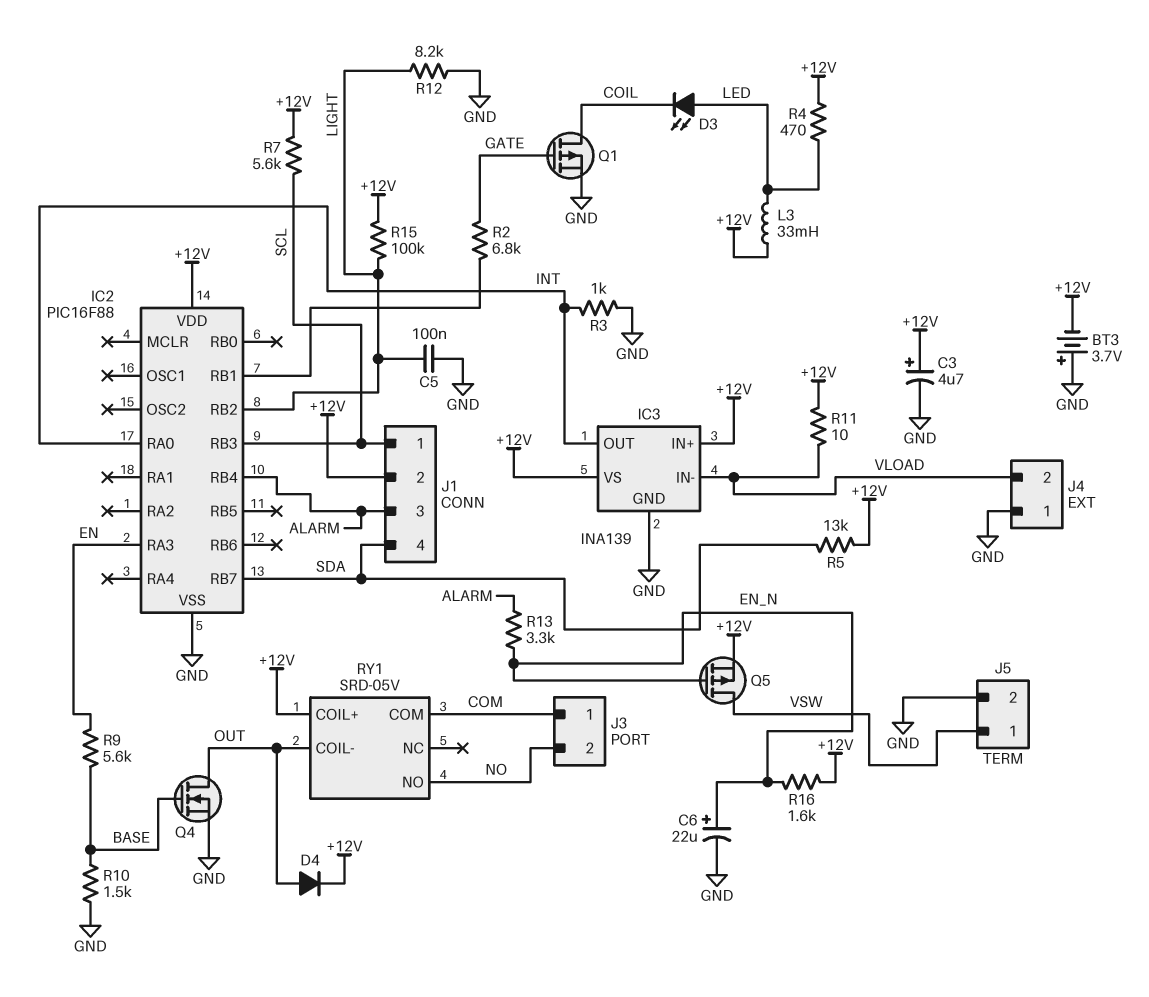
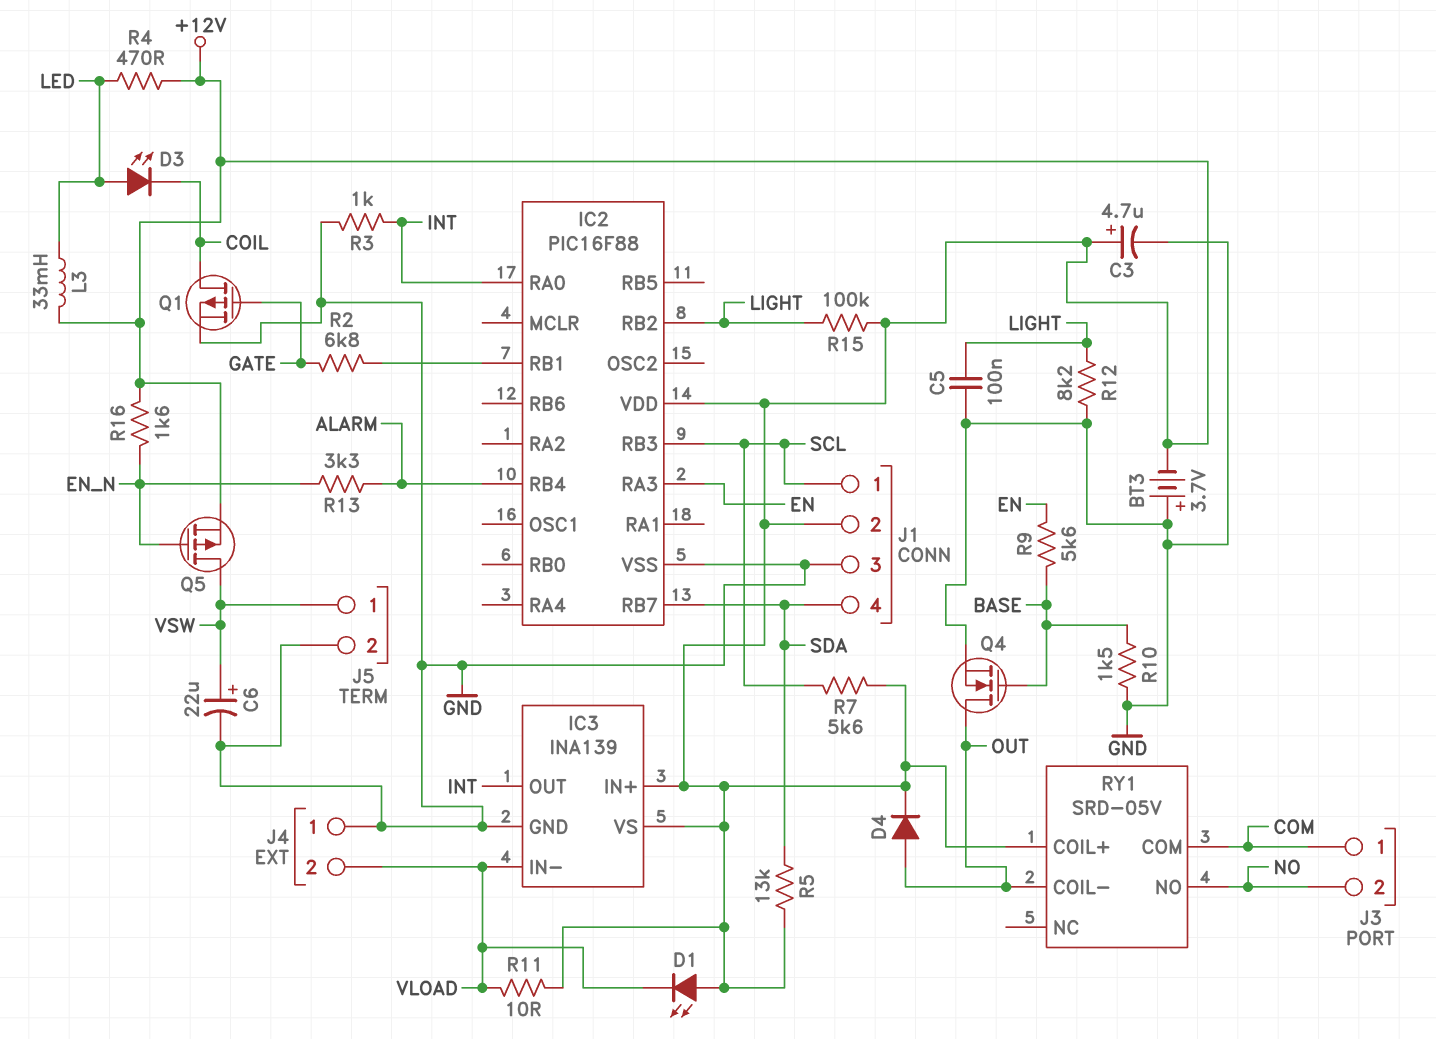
C6: 22uF (plus EN_N, minus GND) -> 22uF (plus VSW, minus GND)
D1: none -> LED (A +12V, K VLOAD)
J1 pin 3: ALARM -> GND

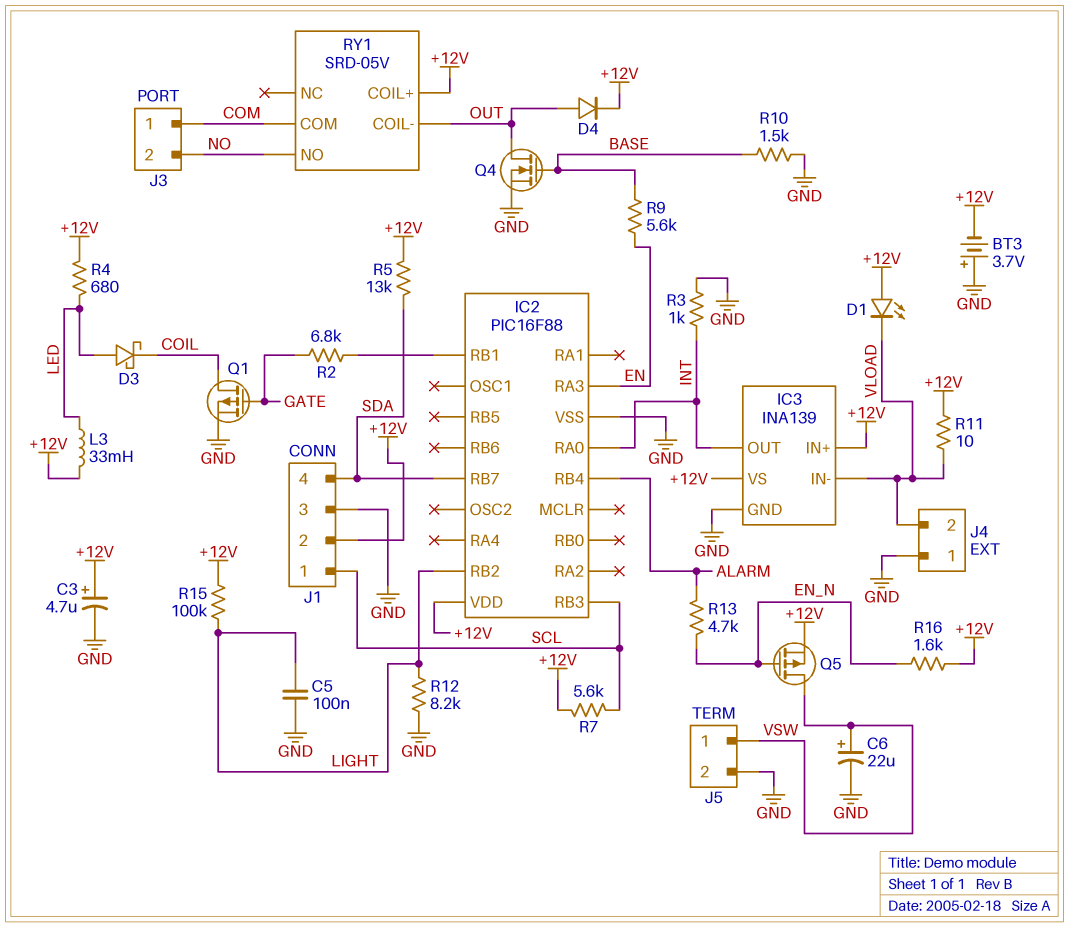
D3: LED (A LED, K COIL) -> schottky (A LED, K COIL)
R4: 470 (+12V, LED) -> 680 (+12V, LED)
R13: 3.3k (ALARM, EN_N) -> 4.7k (ALARM, EN_N)

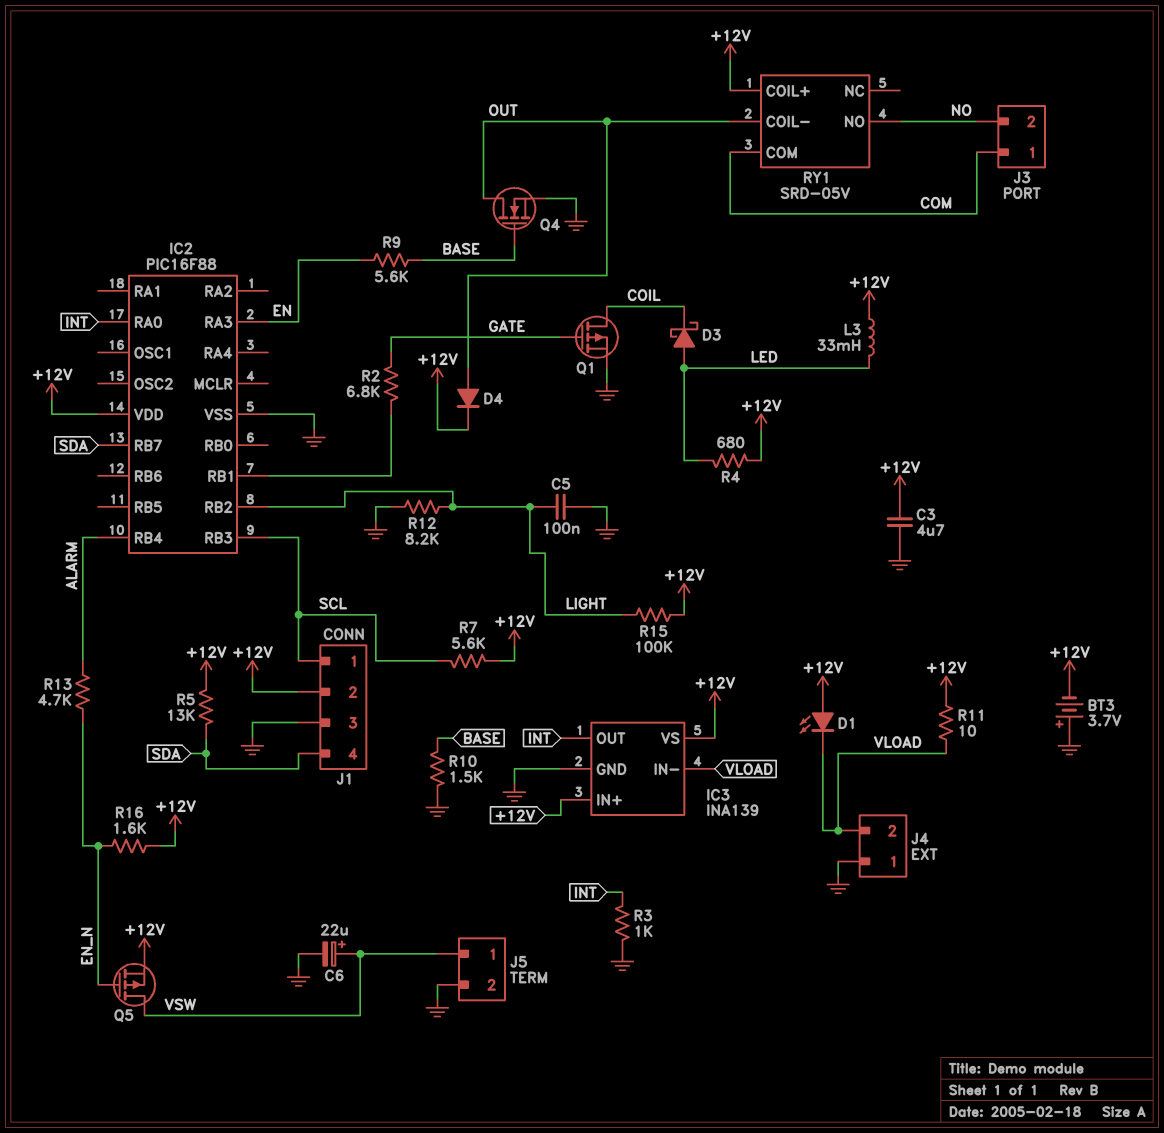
C3: 4.7uF (plus +12V, minus GND) -> 4.7uF (+12V, GND)

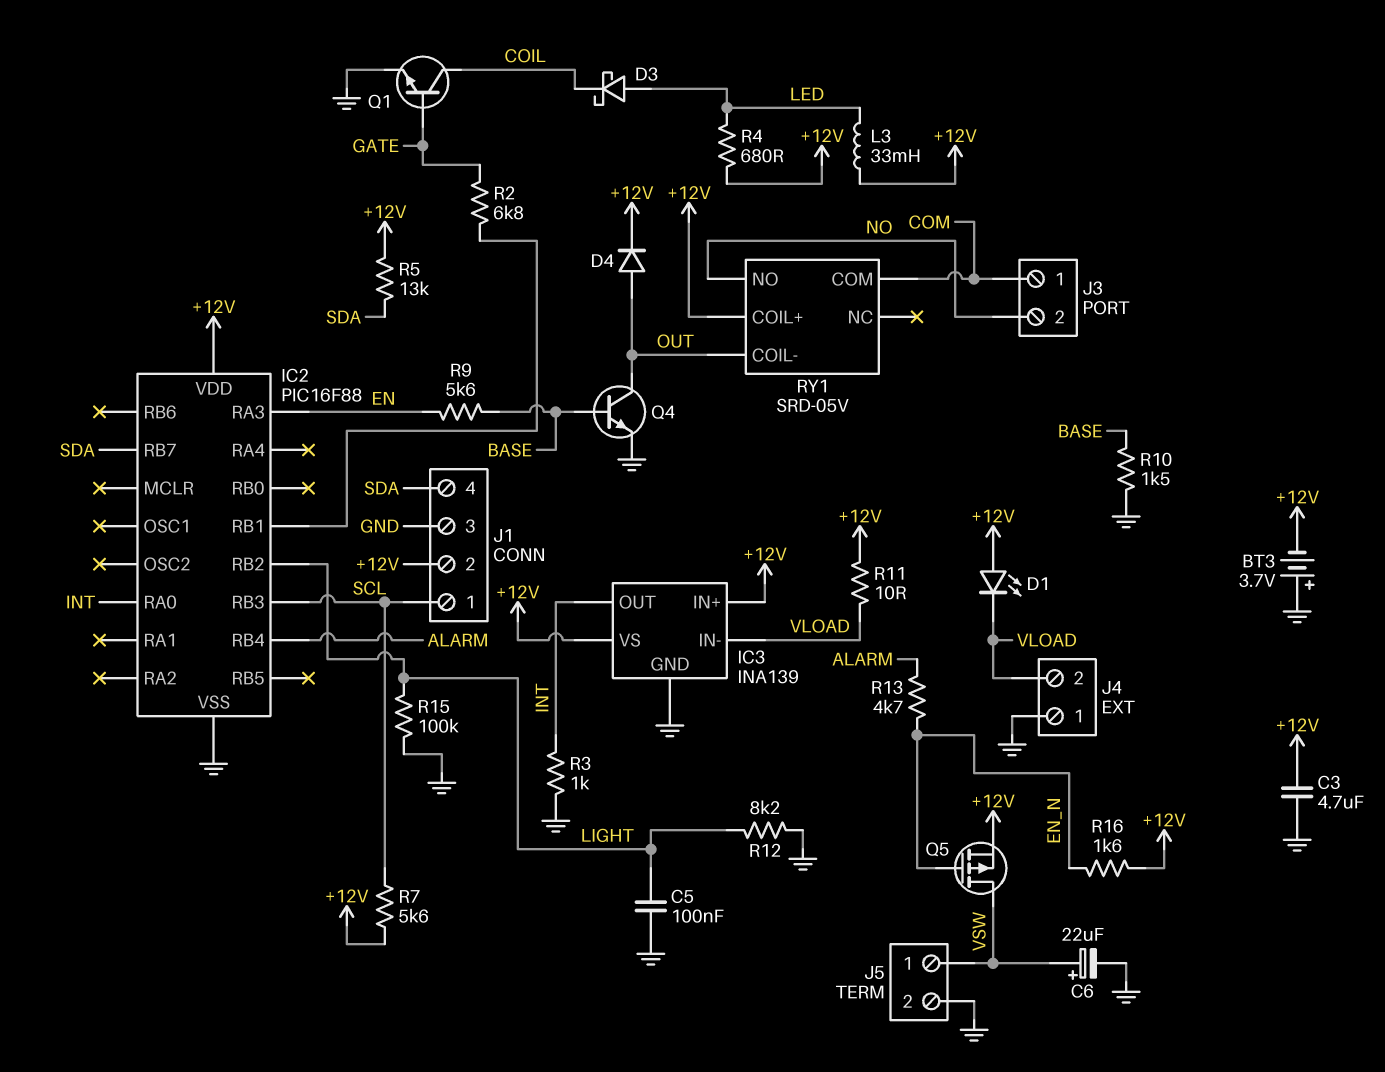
Q1: PMOS (G GATE, D COIL, S GND) -> NPN (B GATE, C COIL, E GND)
Q4: NMOS (G BASE, D OUT, S GND) -> NPN (B BASE, C OUT, E GND)
R15: 100k (+12V, LIGHT) -> 100k (GND, LIGHT)

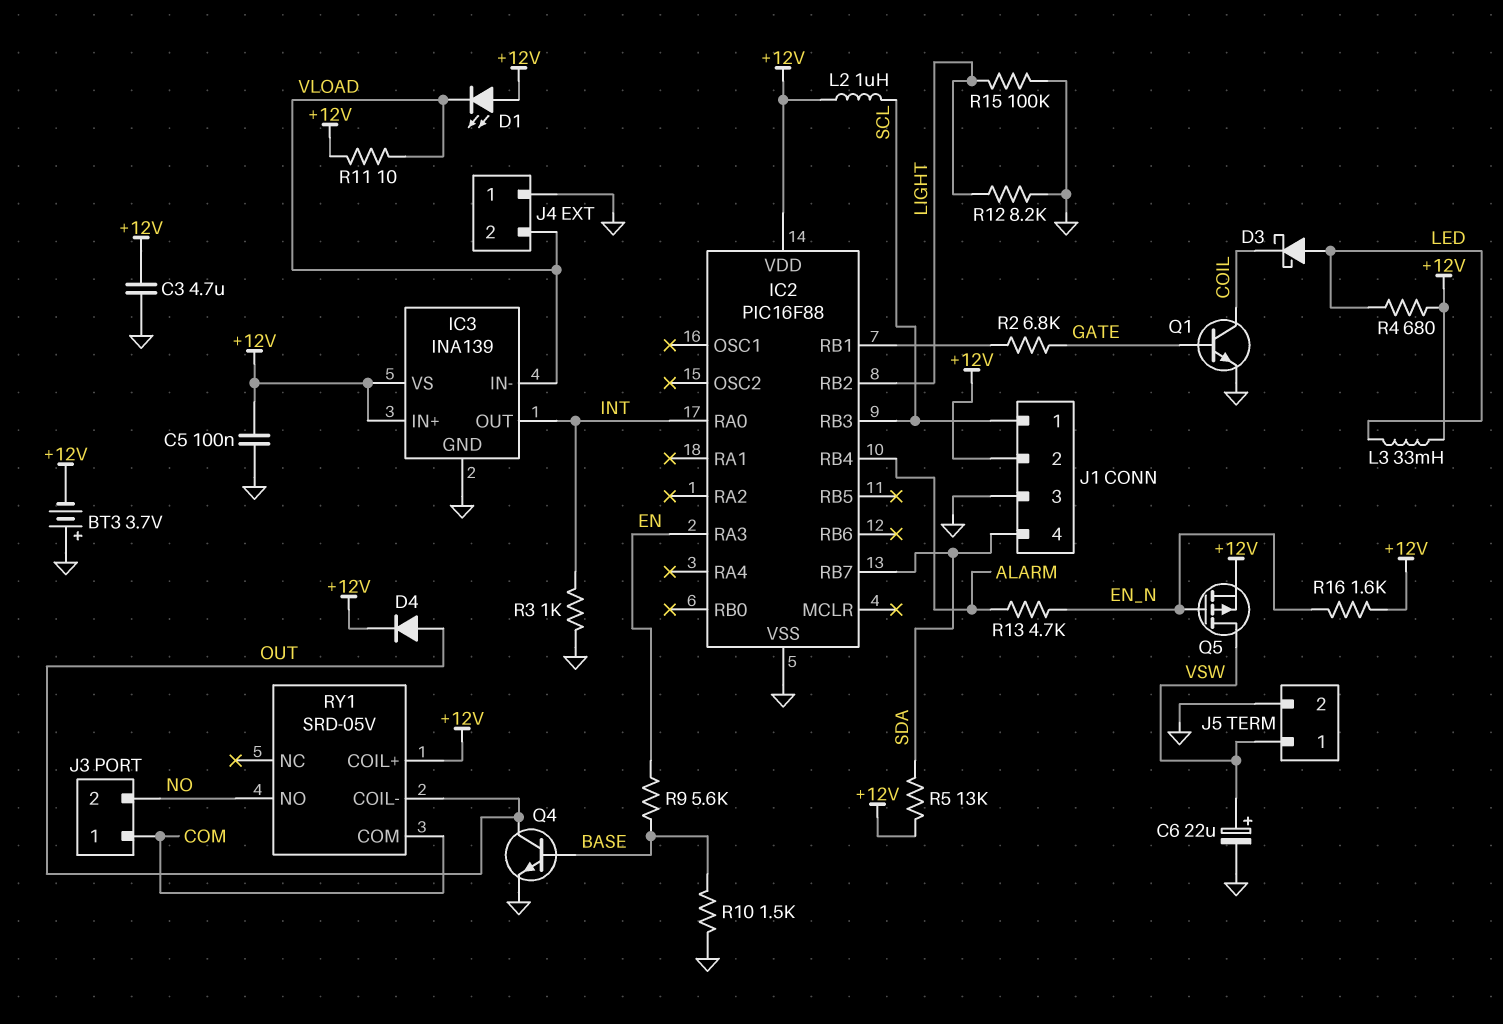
C5: 100nF (GND, LIGHT) -> 100nF (+12V, GND)
L2: none -> 1uH (+12V, SCL)
R7: 5.6k (+12V, SCL) -> none

